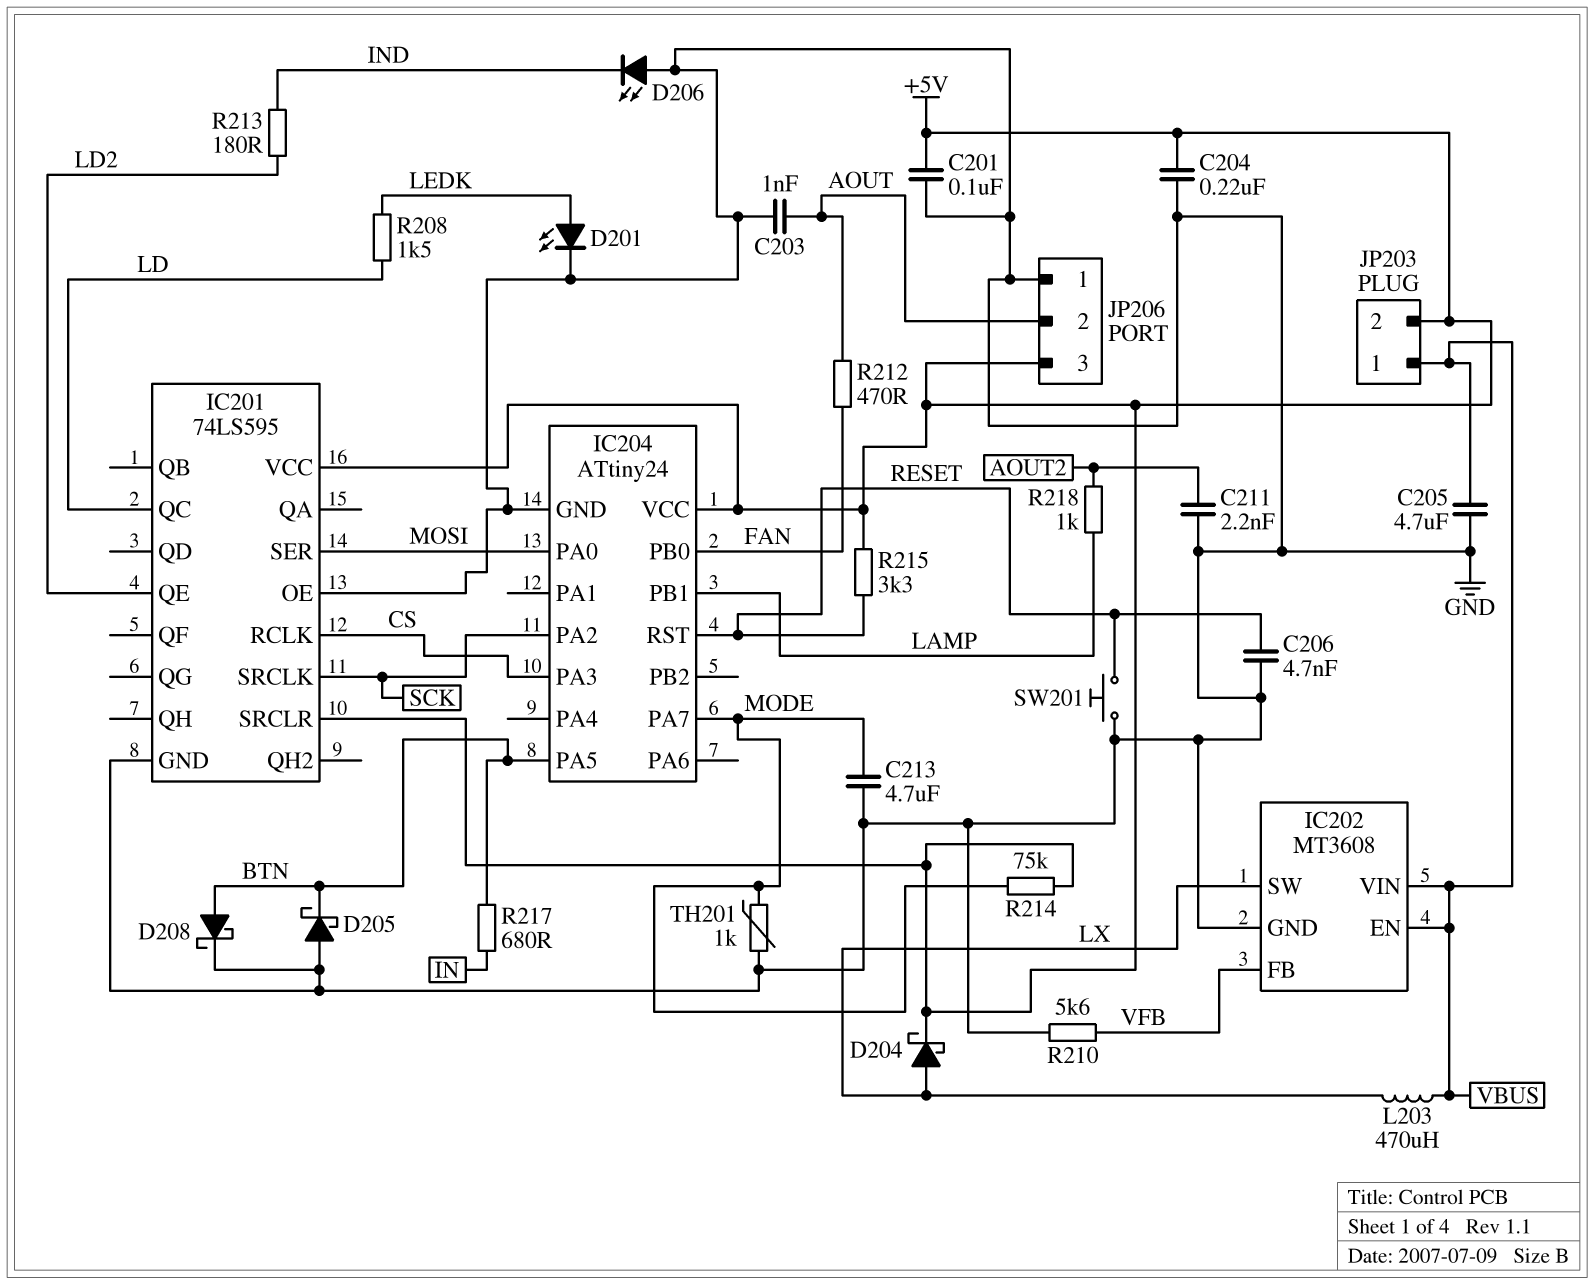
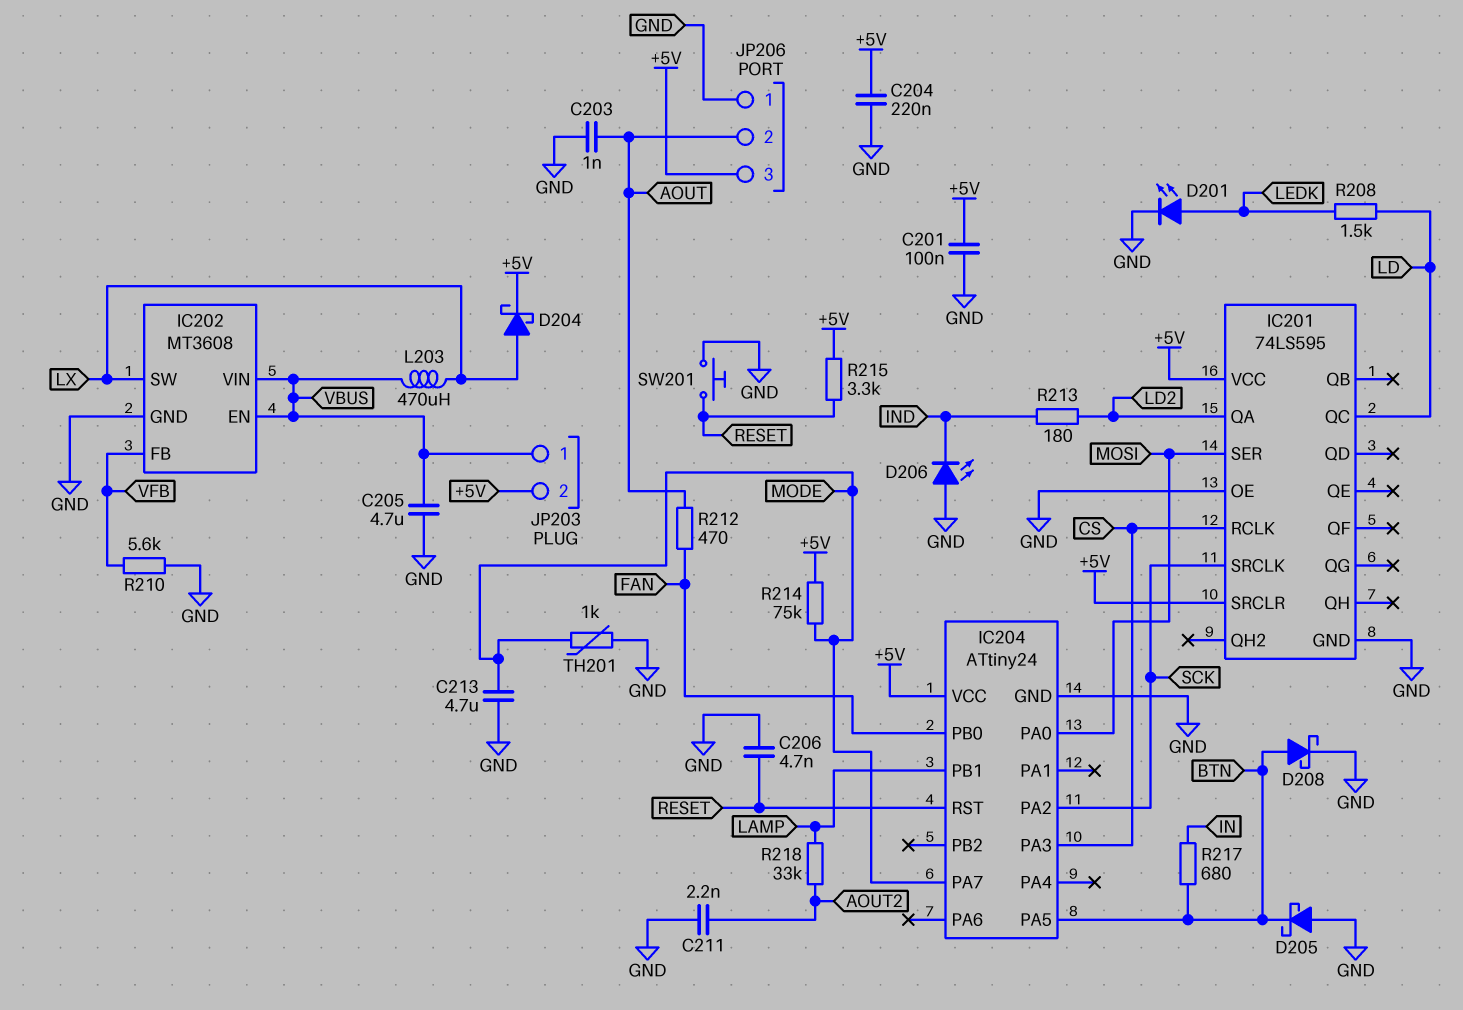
IC201 pin QA: none -> LD2
IC201 pin QE: LD2 -> none
R218: 1k (AOUT2, LAMP) -> 33k (AOUT2, LAMP)

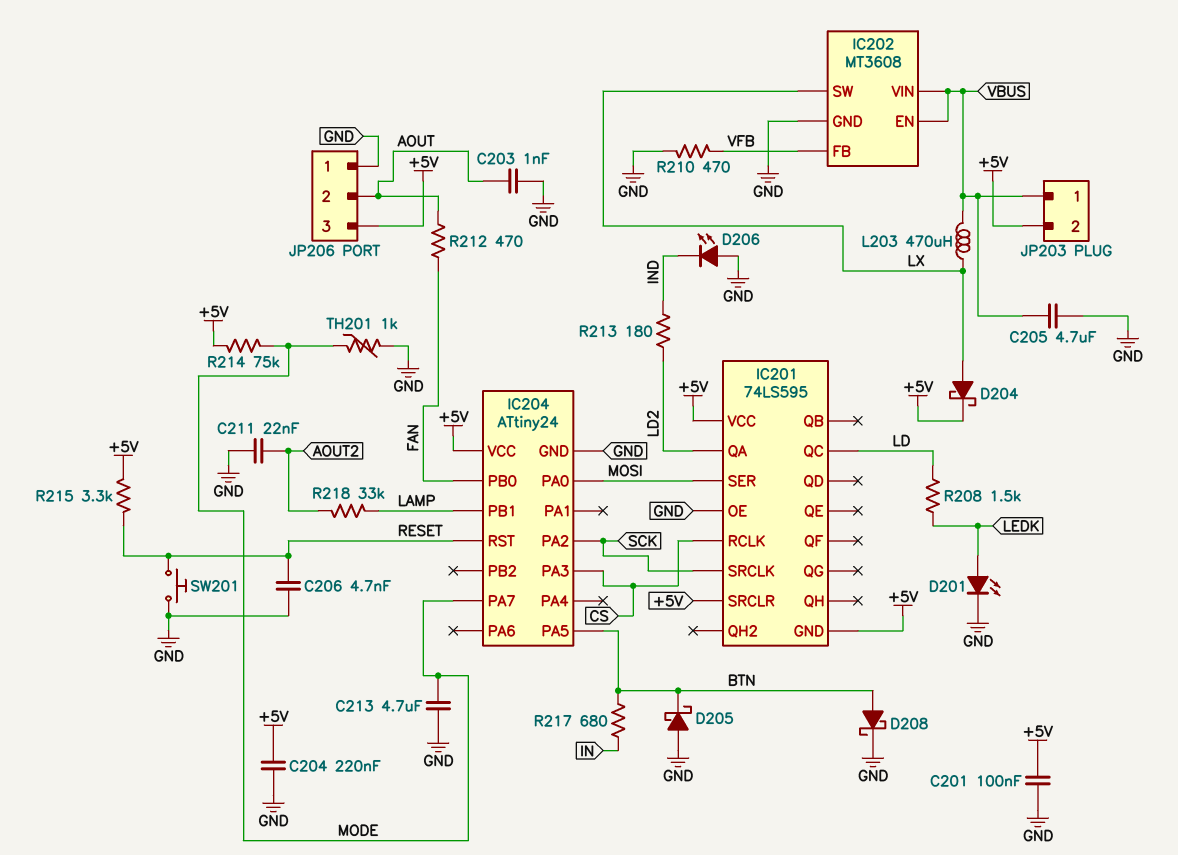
C211: 2.2nF (AOUT2, GND) -> 22nF (AOUT2, GND)
IC201 pin GND: GND -> +5V
R210: 5.6k (GND, VFB) -> 470 (GND, VFB)

